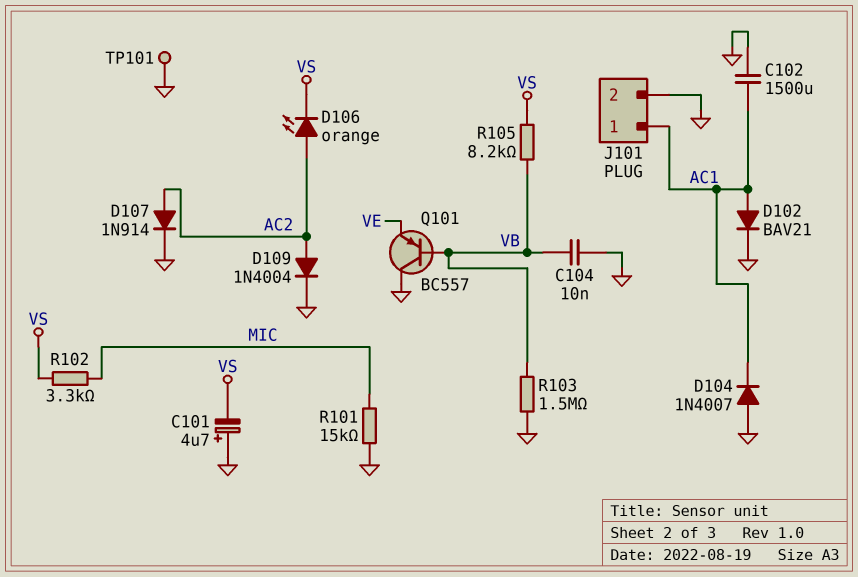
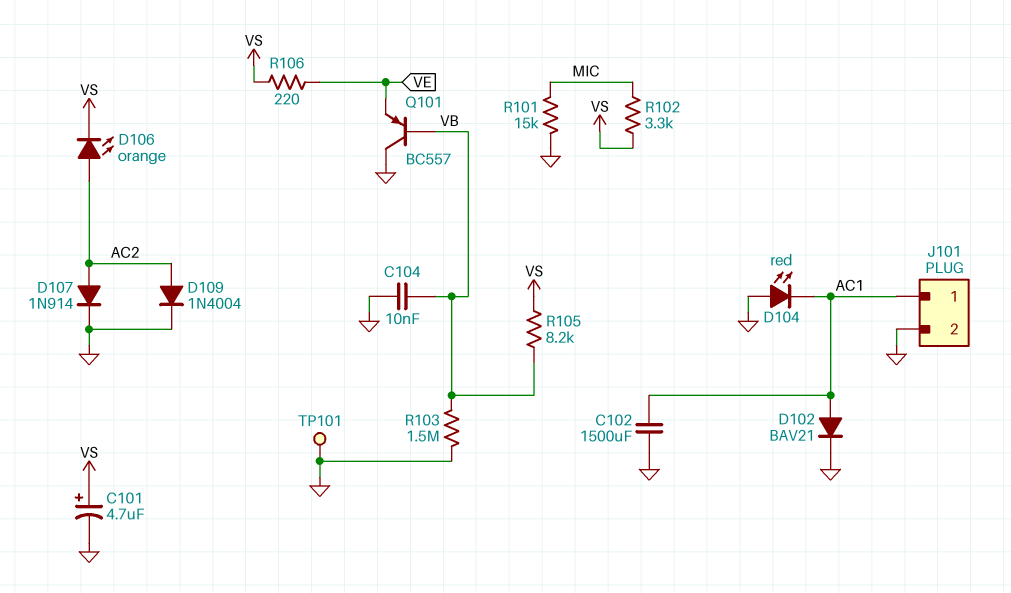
C101: 4.7uF (plus GND, minus VS) -> 4.7uF (plus VS, minus GND)
D104: diode 1N4007 (A GND, K AC1) -> LED red (A GND, K AC1)
R106: none -> 220 (VE, VS)

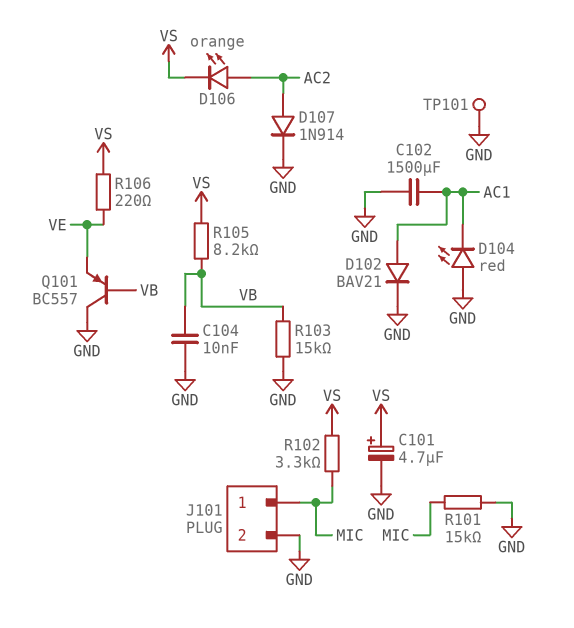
D109: diode 1N4004 (A AC2, K GND) -> none
J101 pin 1: AC1 -> MIC
R103: 1.5M (GND, VB) -> 15k (GND, VB)

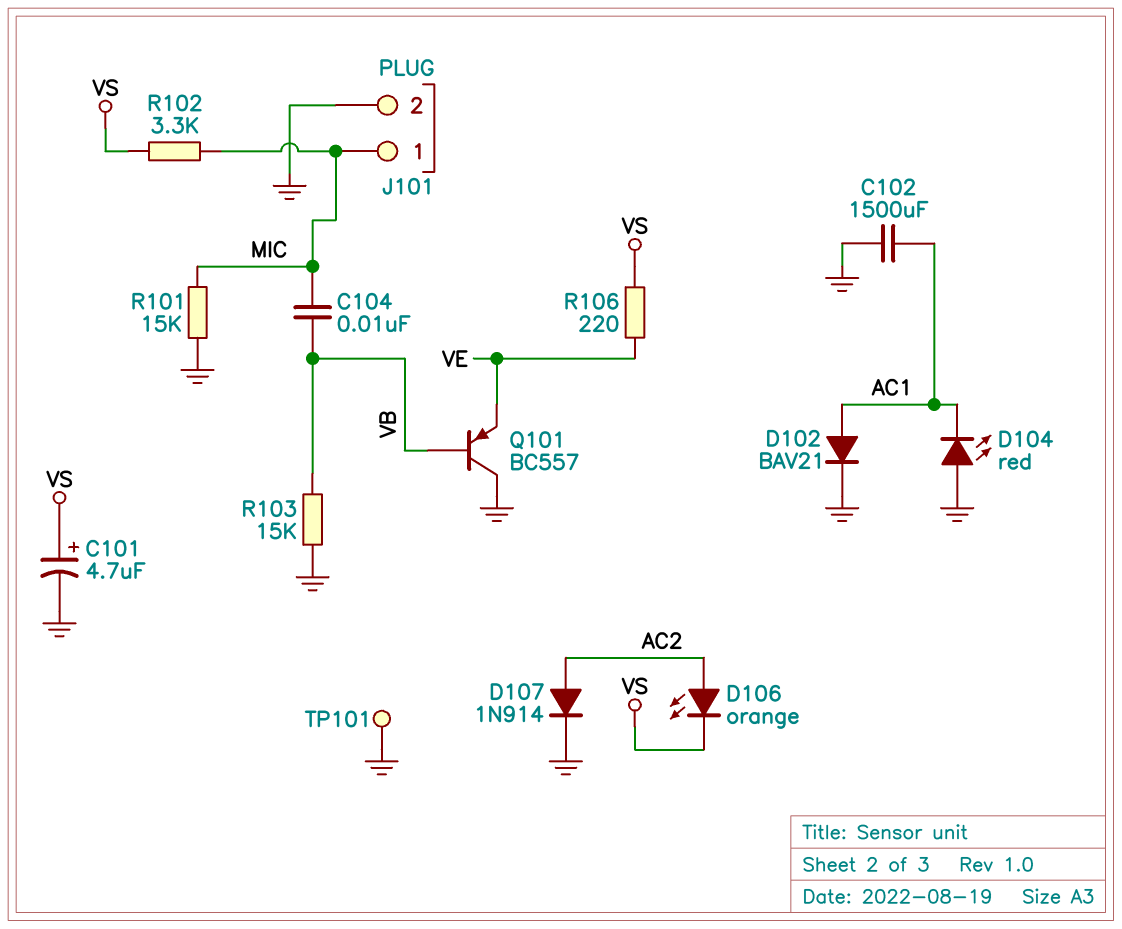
C104: 10nF (GND, VB) -> 10nF (MIC, VB)
R105: 8.2k (VB, VS) -> none

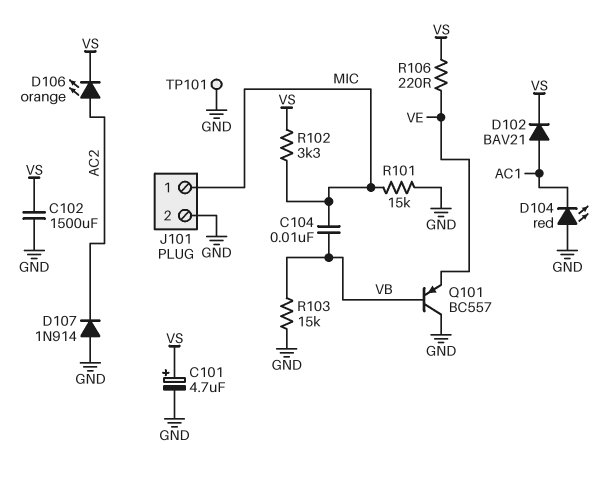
C102: 1500uF (AC1, GND) -> 1500uF (GND, VS)
D102: diode BAV21 (A AC1, K GND) -> diode BAV21 (A AC1, K VS)
D107: diode 1N914 (A AC2, K GND) -> diode 1N914 (A GND, K AC2)

